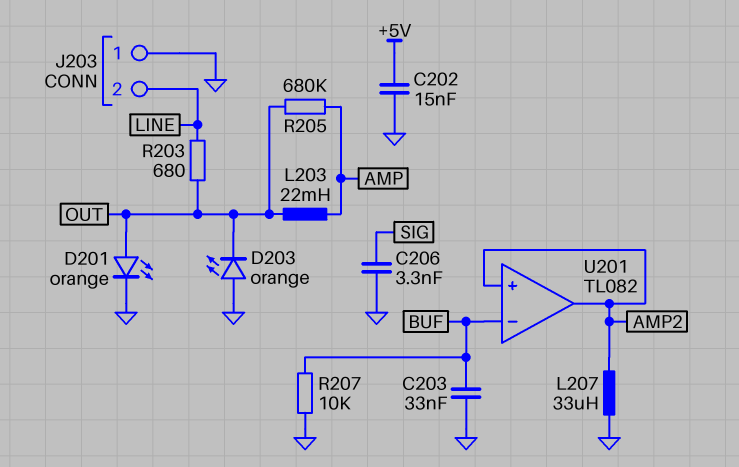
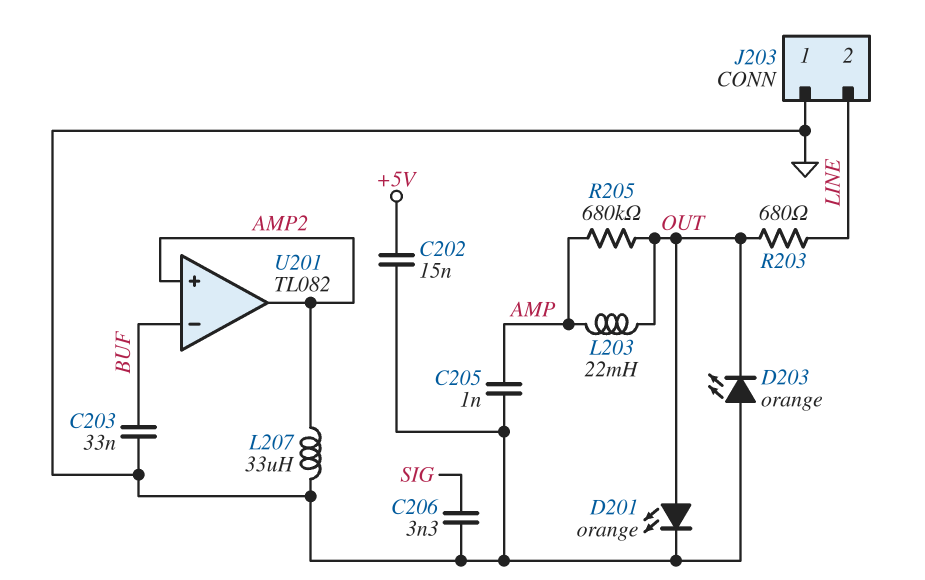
C205: none -> 1nF (AMP, GND)
R207: 10k (BUF, GND) -> none

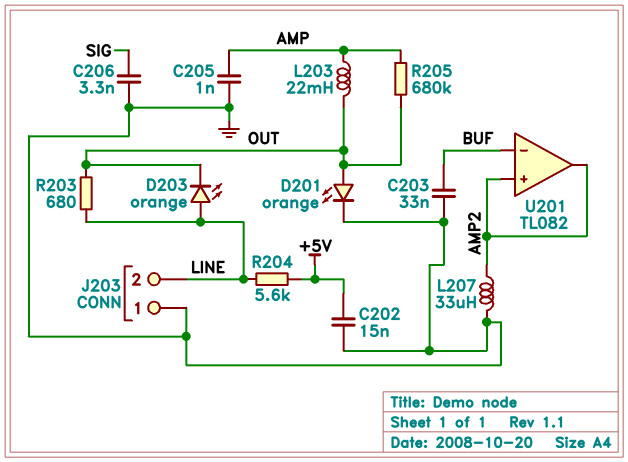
D203: LED orange (A GND, K OUT) -> LED orange (A LINE, K OUT)
R204: none -> 5.6k (+5V, LINE)

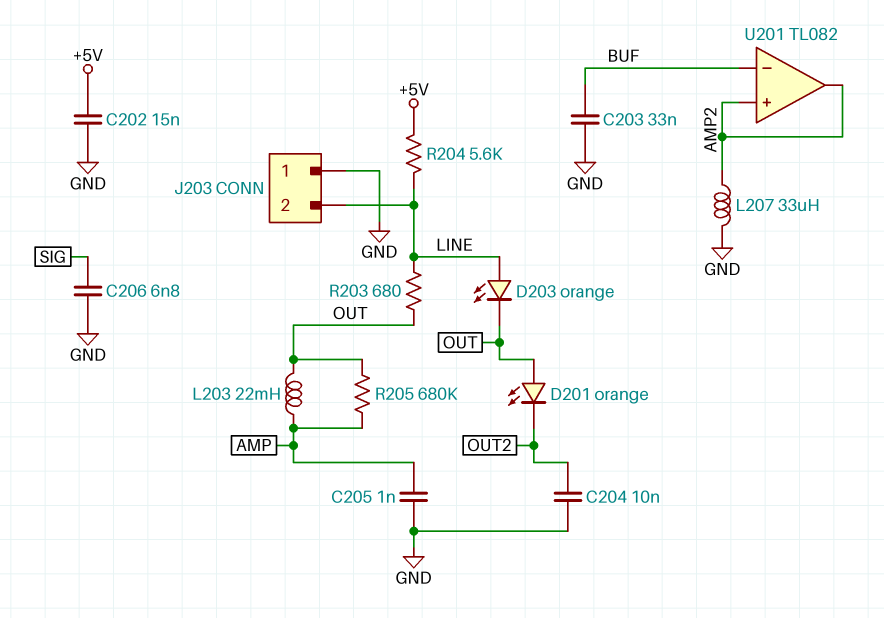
C204: none -> 10nF (GND, OUT2)
C206: 3.3nF (GND, SIG) -> 6.8nF (GND, SIG)
D201: LED orange (A OUT, K GND) -> LED orange (A OUT, K OUT2)

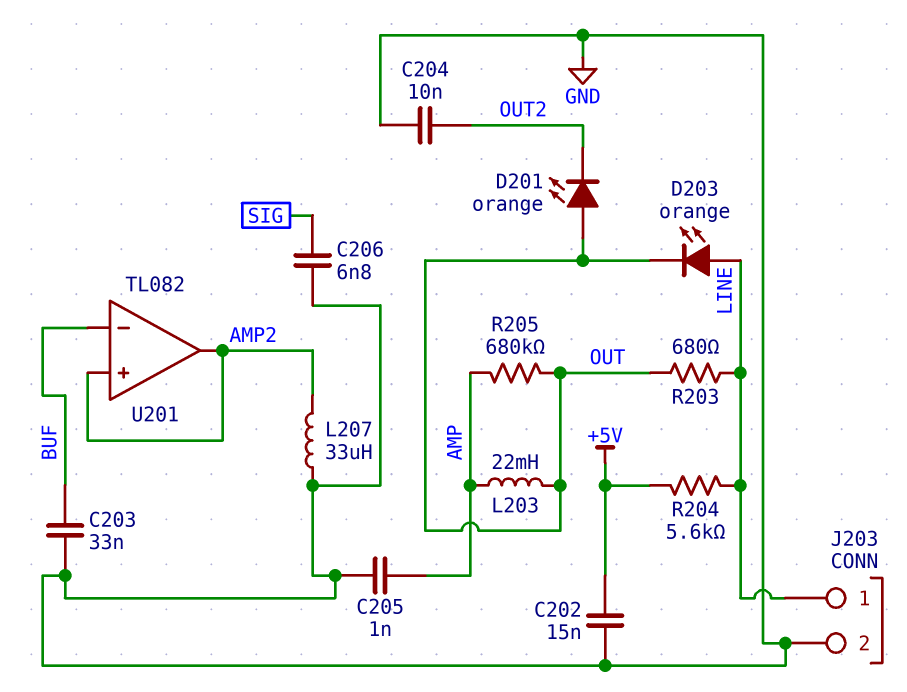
J203 pin 1: GND -> LINE
J203 pin 2: LINE -> GND

